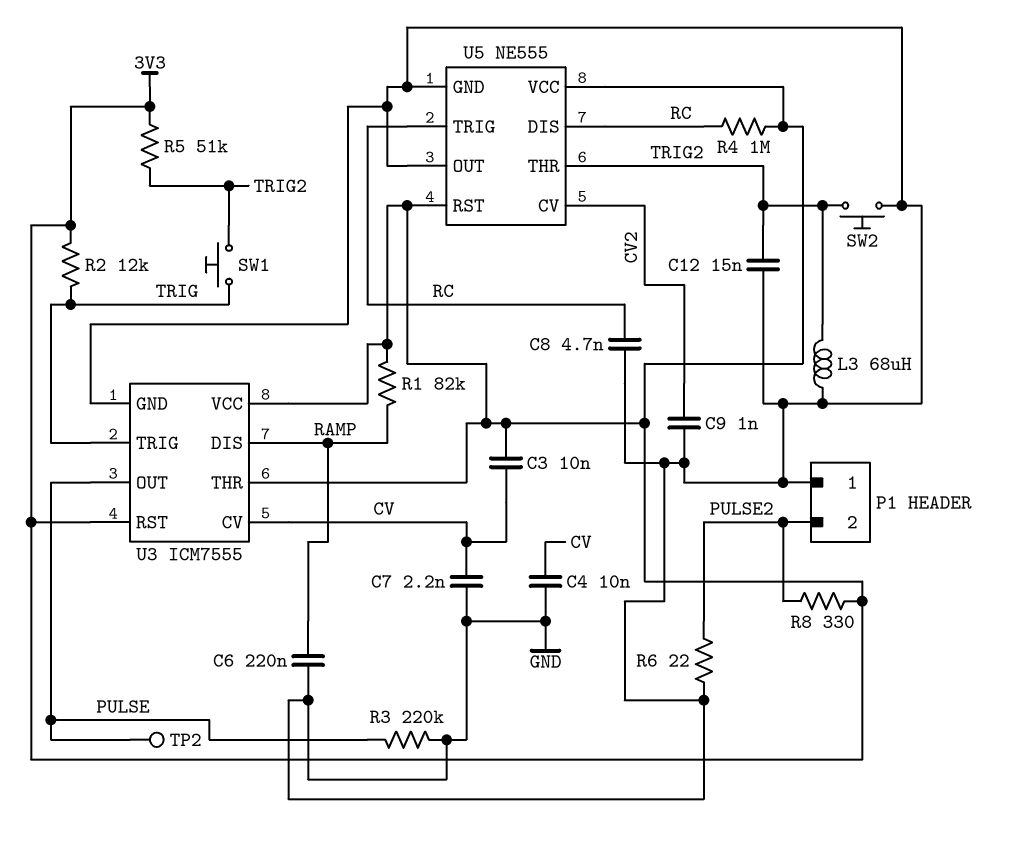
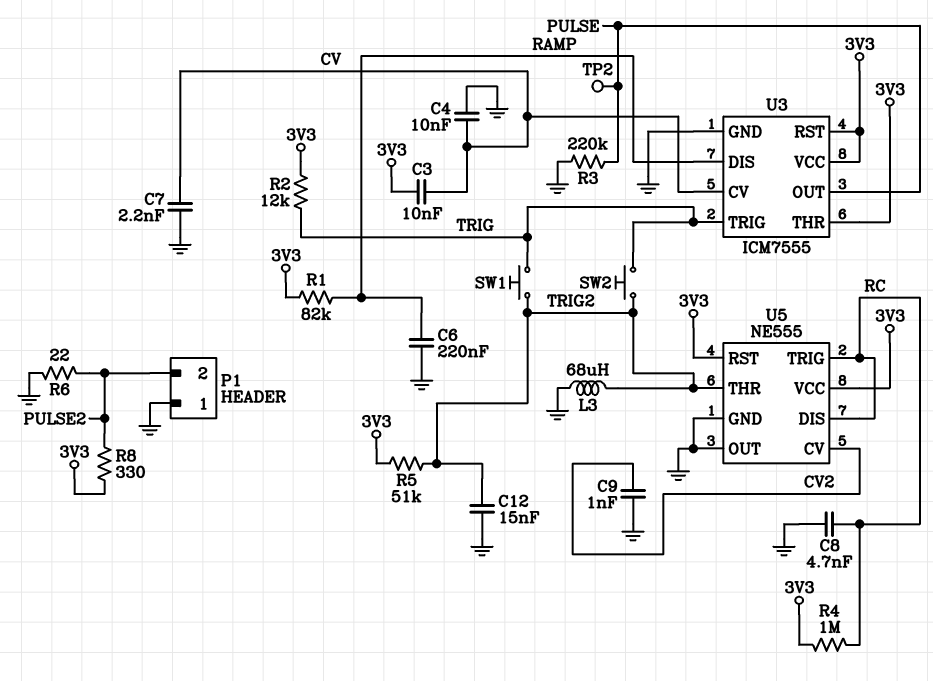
SW2: button (GND, TRIG2) -> button (TRIG, TRIG2)

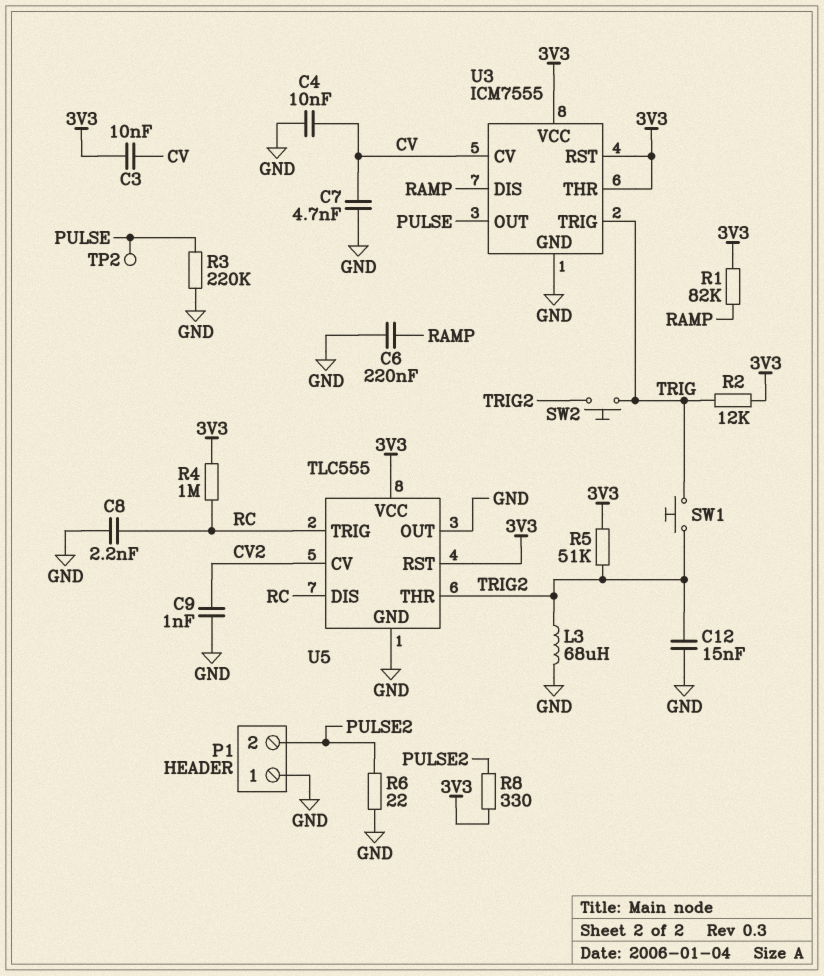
C7: 2.2nF (CV, GND) -> 4.7nF (CV, GND)
C8: 4.7nF (GND, RC) -> 2.2nF (GND, RC)
U5: NE555 -> TLC555

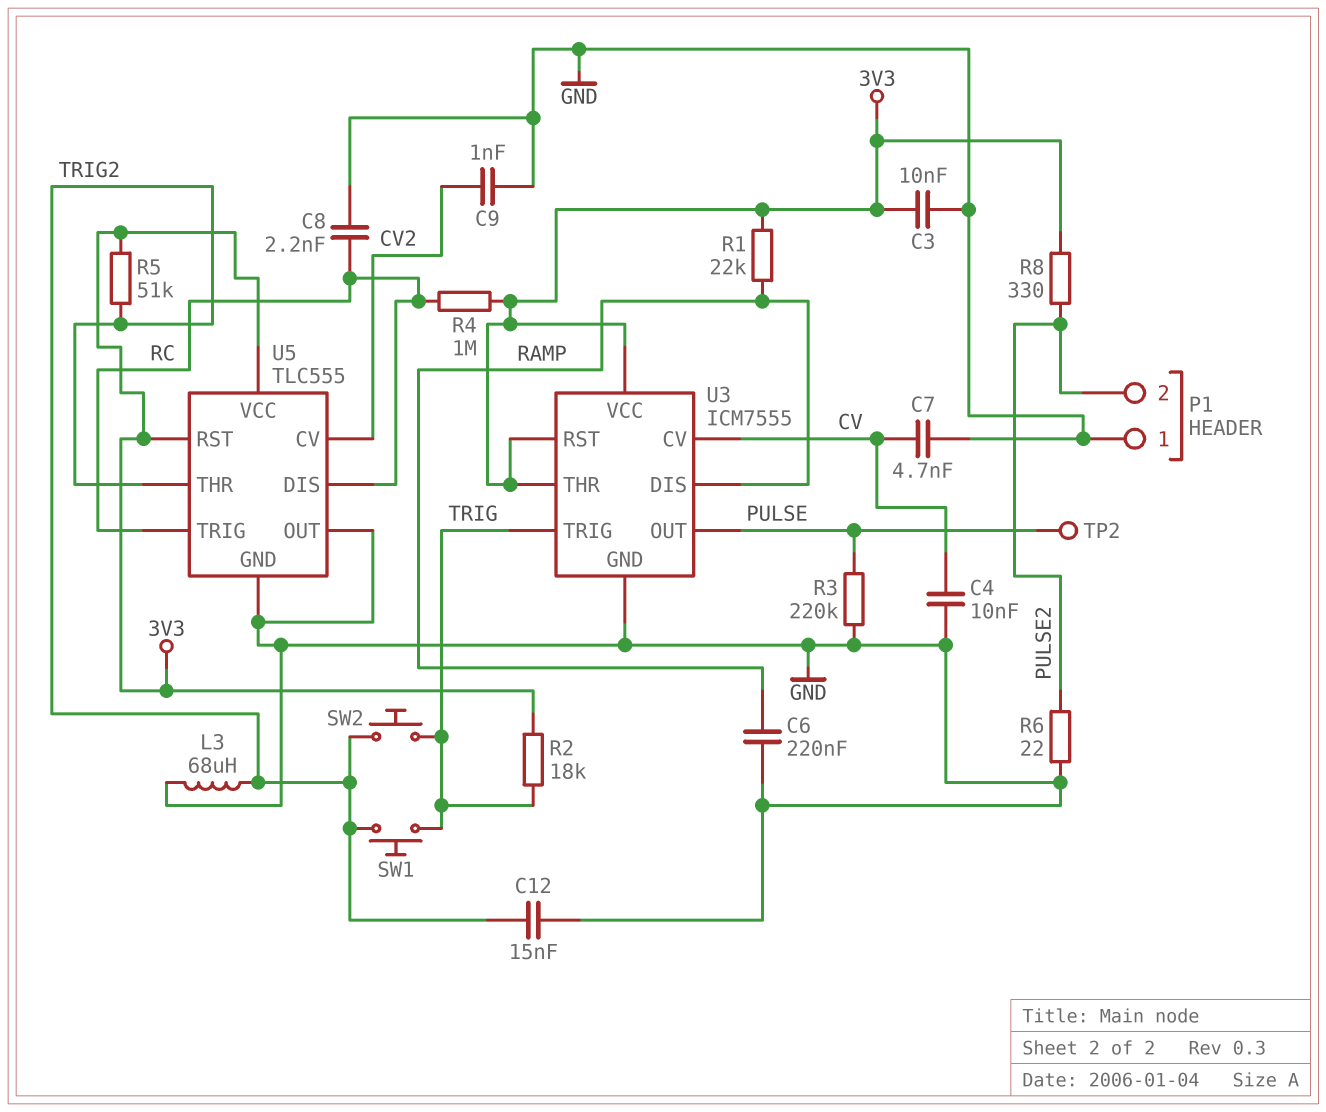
C3: 10nF (3V3, CV) -> 10nF (3V3, GND)
R1: 82k (3V3, RAMP) -> 22k (3V3, RAMP)
R2: 12k (3V3, TRIG) -> 18k (3V3, TRIG)

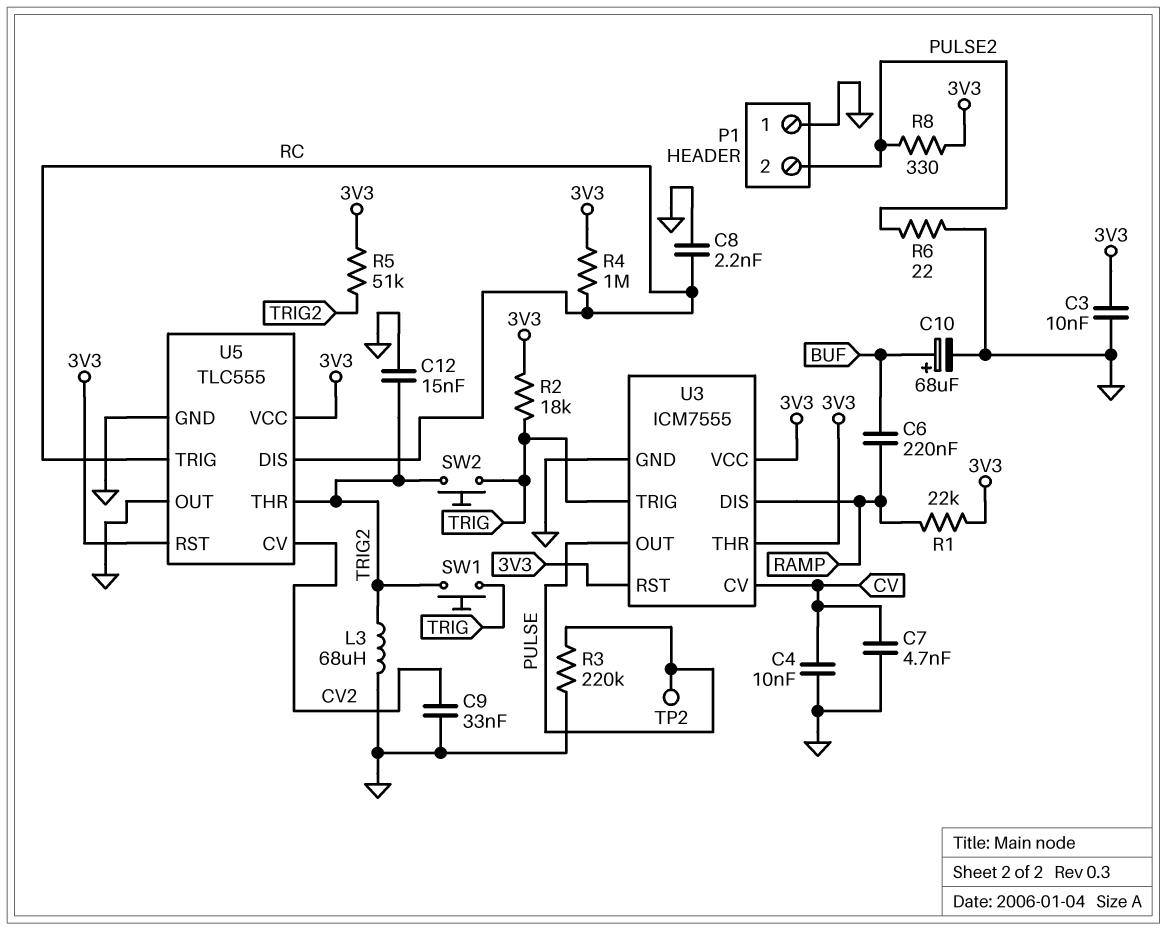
C6: 220nF (GND, RAMP) -> 220nF (BUF, RAMP)
C9: 1nF (CV2, GND) -> 33nF (CV2, GND)
C10: none -> 68uF (plus BUF, minus GND)

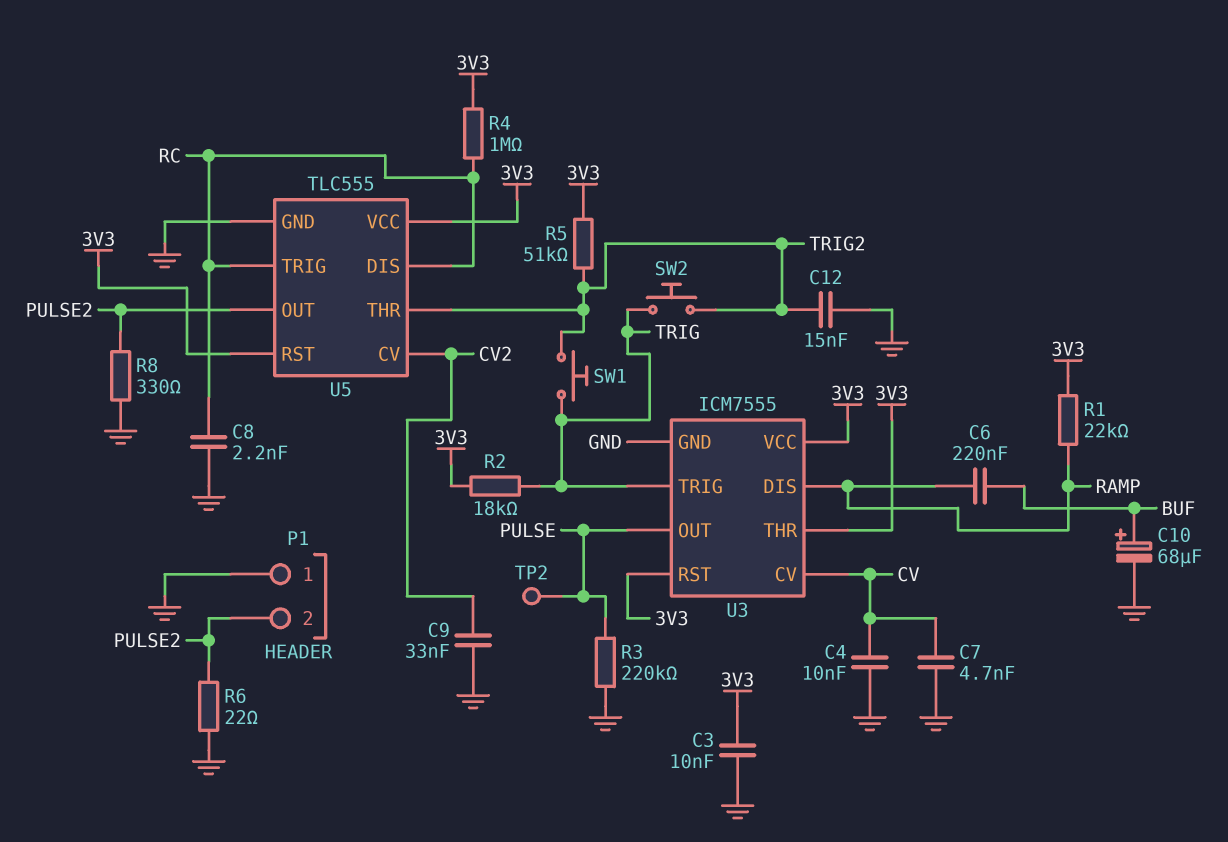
L3: 68uH (GND, TRIG2) -> none
R8: 330 (3V3, PULSE2) -> 330 (GND, PULSE2)
U5 pin OUT: GND -> PULSE2

